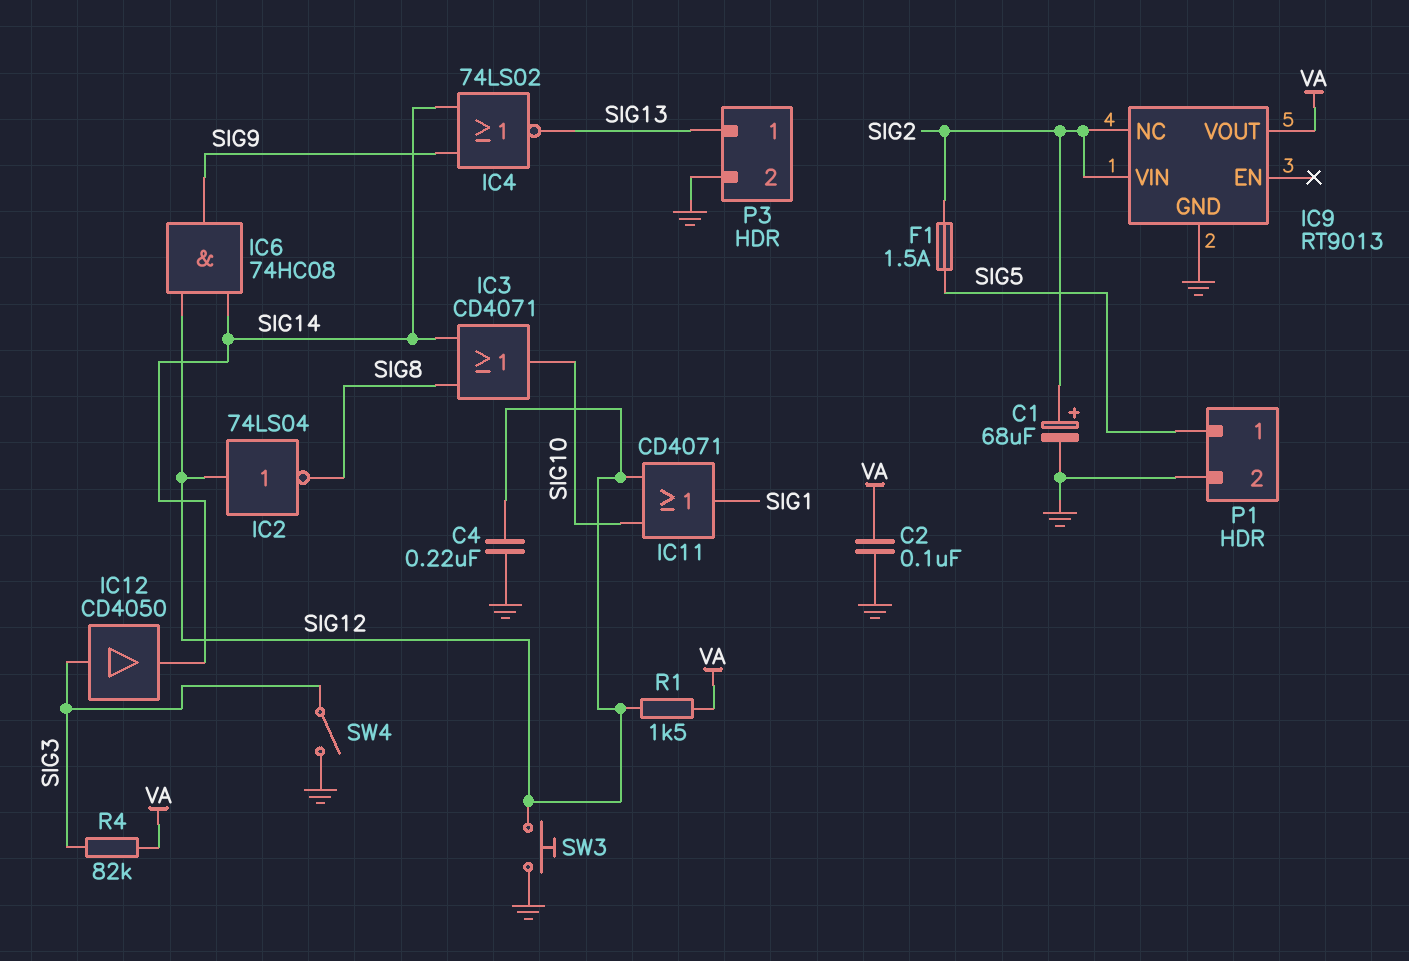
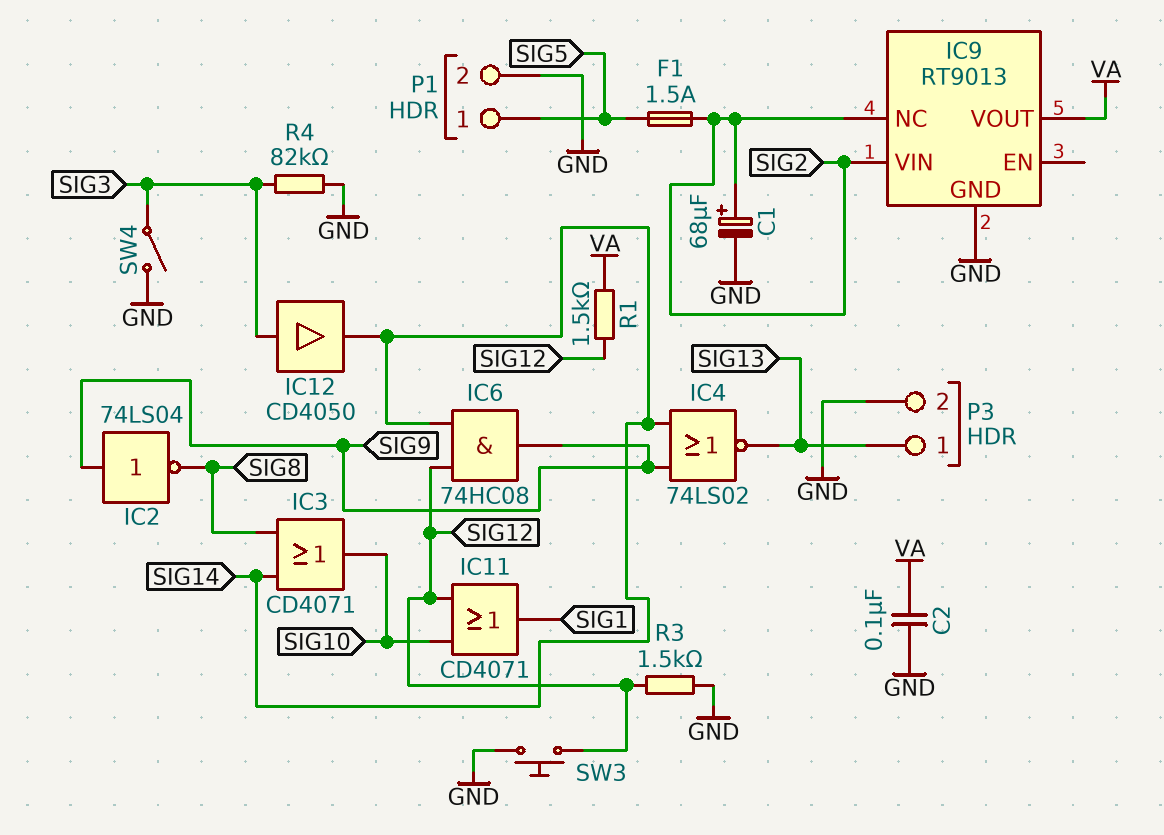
C4: 220nF (GND, SIG12) -> none
IC2: NOT 74LS04 (in SIG12, out SIG8) -> NOT 74LS04 (in SIG9, out SIG8)
R3: none -> 1.5k (GND, SIG12)
R4: 82k (SIG3, VA) -> 82k (GND, SIG3)

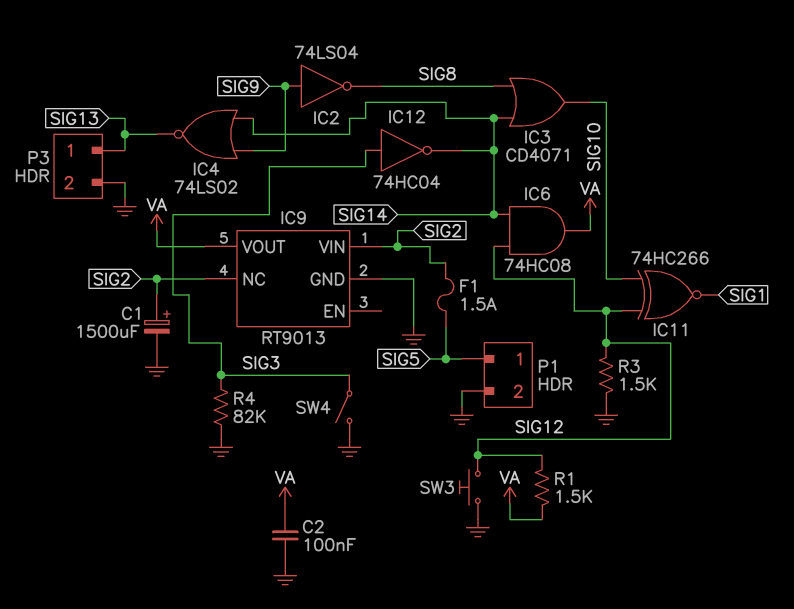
C1: 68uF (plus SIG2, minus GND) -> 1500uF (plus SIG2, minus GND)
IC6: AND 74HC08 (in SIG12, in SIG14, out SIG9) -> AND 74HC08 (in SIG12, in SIG14, out VA)
IC11: OR CD4071 (in SIG10, in SIG12, out SIG1) -> XNOR 74HC266 (in SIG10, in SIG12, out SIG1)
IC12: buffer CD4050 (in SIG3, out SIG14) -> NOT 74HC04 (in SIG3, out SIG14)

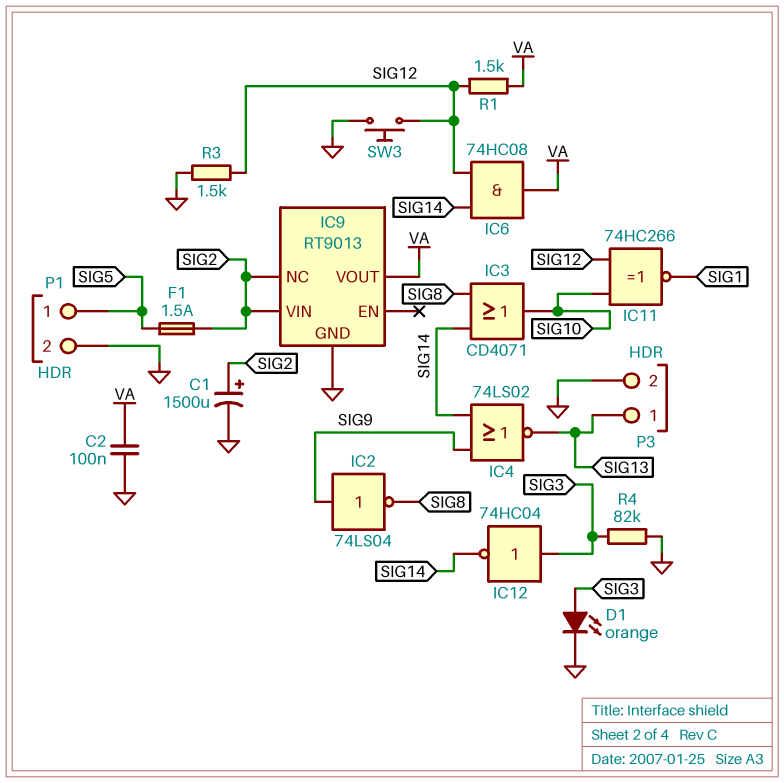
D1: none -> LED orange (A SIG3, K GND)
SW4: switch (GND, SIG3) -> none

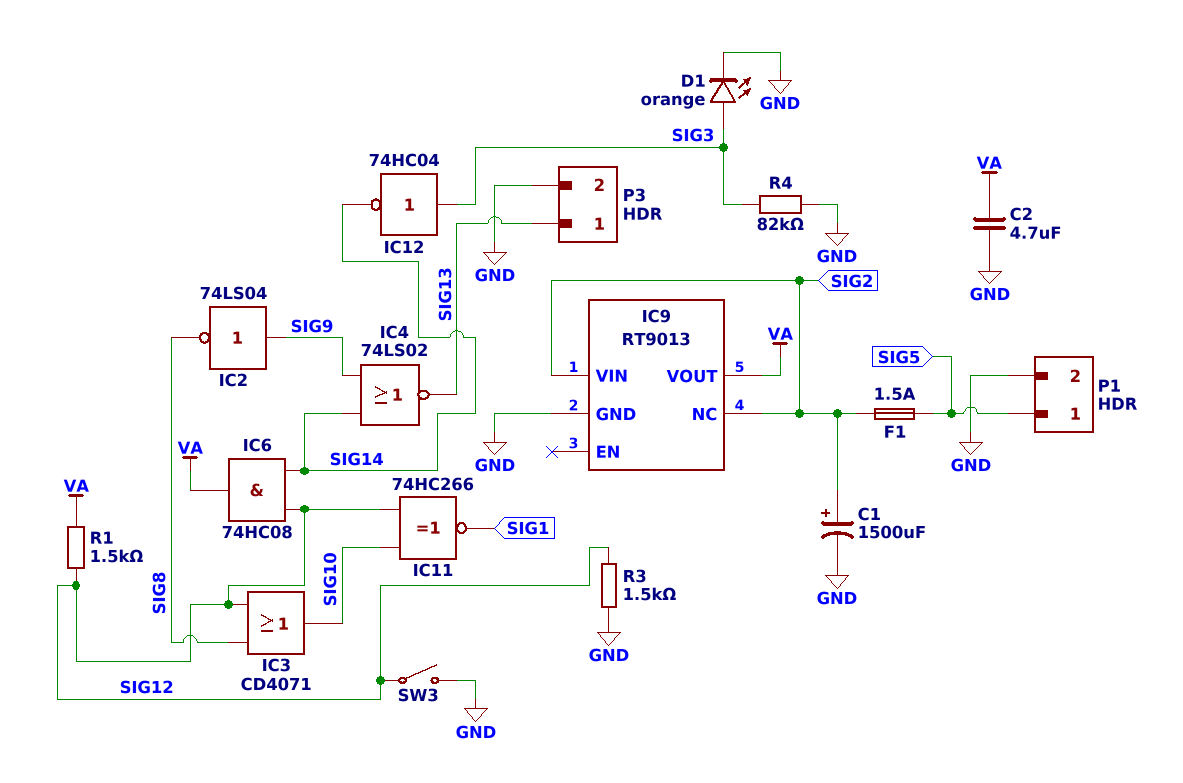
C2: 100nF (GND, VA) -> 4.7uF (GND, VA)
IC3: OR CD4071 (in SIG8, in SIG14, out SIG10) -> OR CD4071 (in SIG8, in SIG12, out SIG10)
SW3: button (GND, SIG12) -> switch (GND, SIG12)

